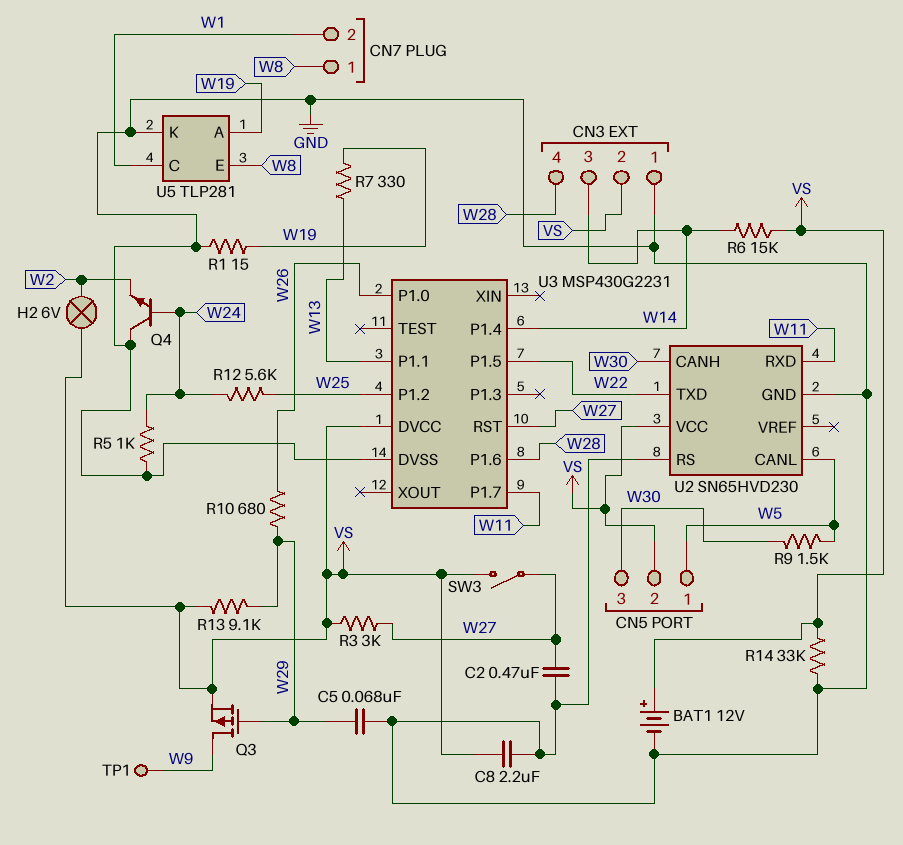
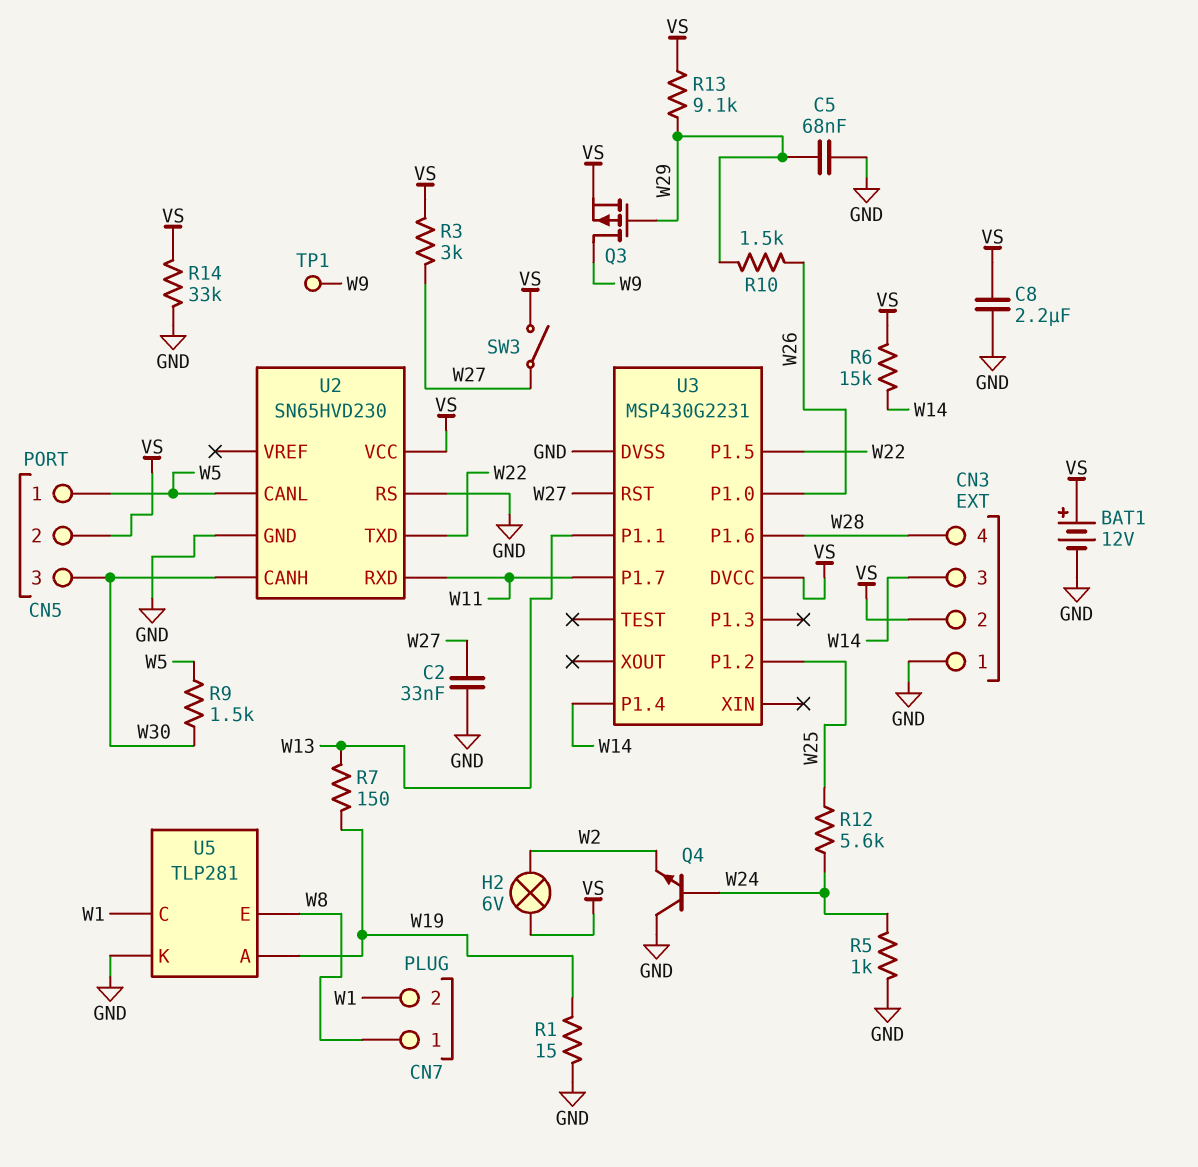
C2: 470nF (GND, W27) -> 33nF (GND, W27)
R7: 330 (W13, W19) -> 150 (W13, W19)
R10: 680 (W26, W29) -> 1.5k (W26, W29)

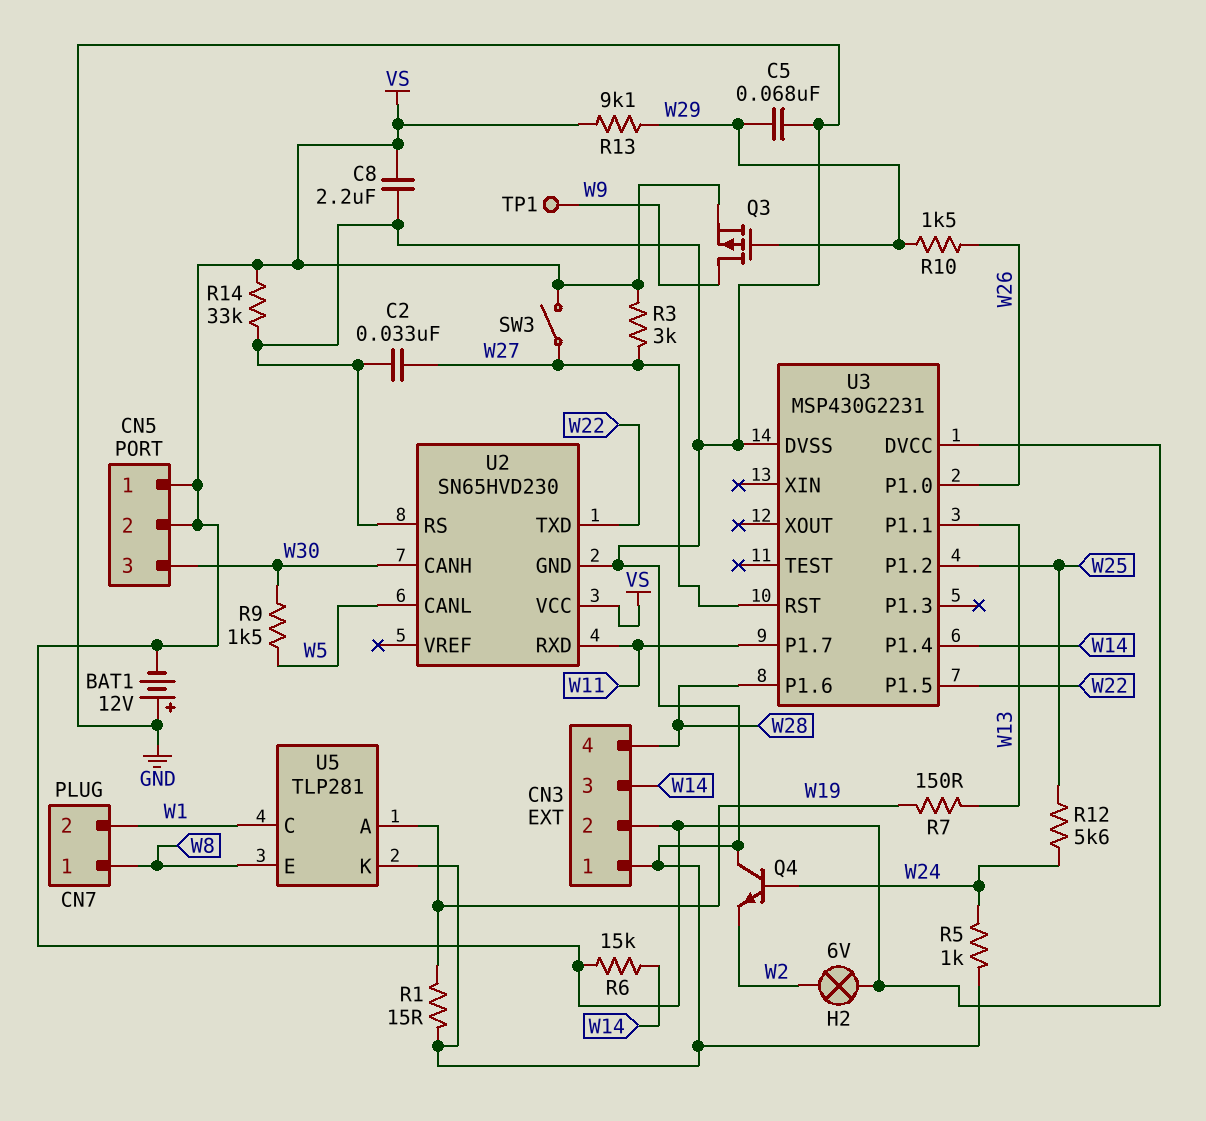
BAT1: 12V (plus VS, minus GND) -> 12V (plus GND, minus VS)
CN5 pin 1: W5 -> VS

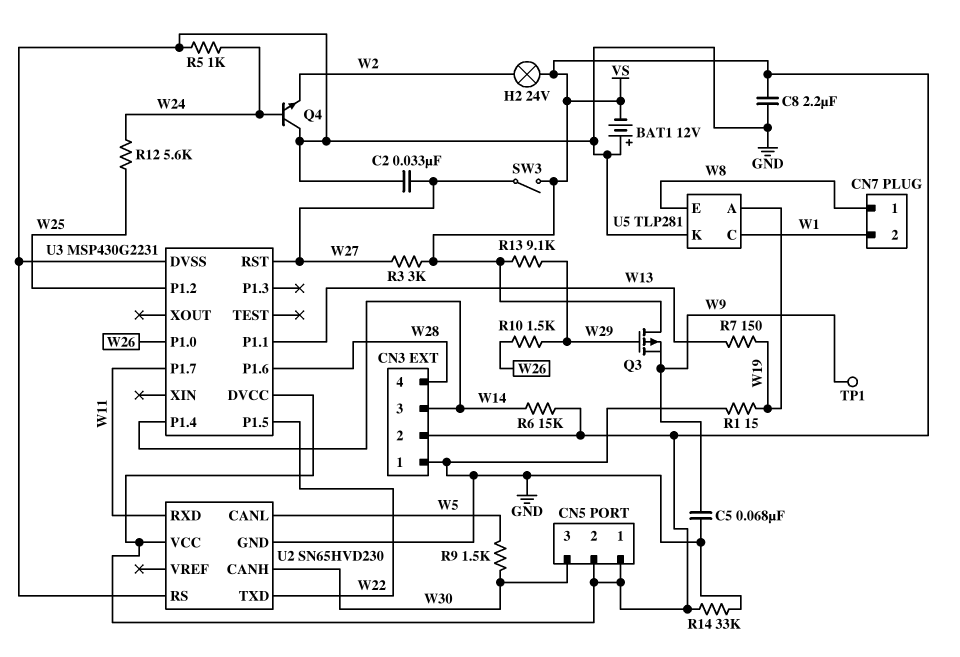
C5: 68nF (GND, W29) -> 68nF (GND, W9)
H2: lamp 6V (VS, W2) -> lamp 24V (VS, W2)
Q3: PMOS (G W29, D W9, S VS) -> PMOS (G W29, D VS, S W9)

